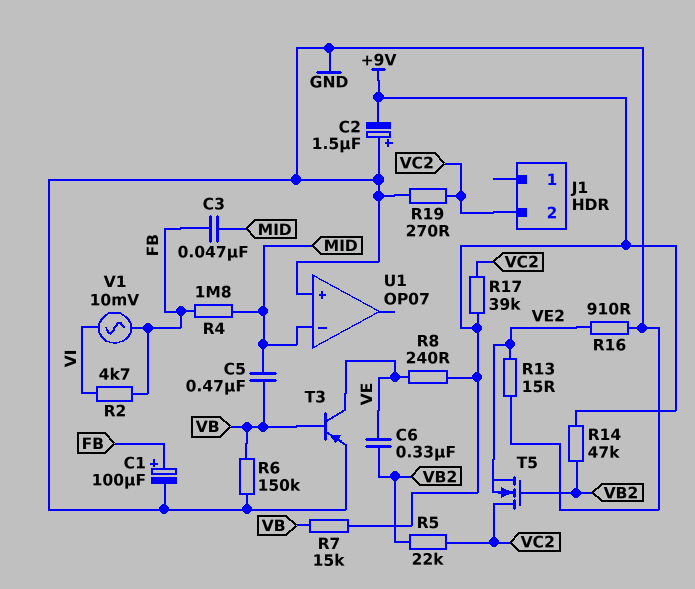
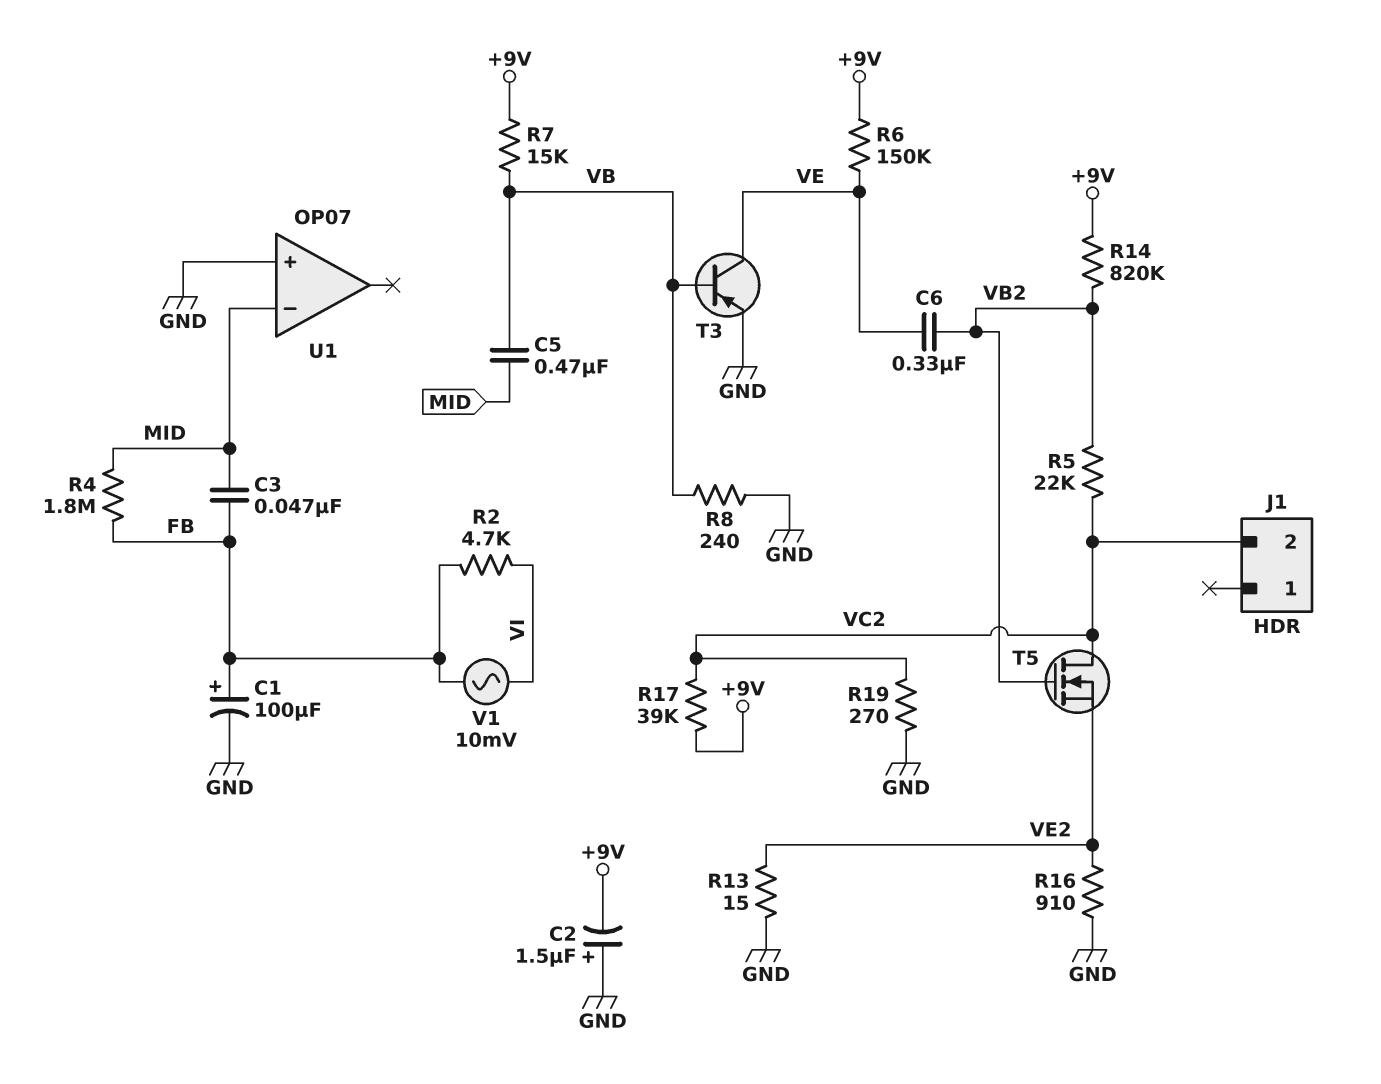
R6: 150k (GND, VB) -> 150k (+9V, VE)
R8: 240 (+9V, VE) -> 240 (GND, VB)
R14: 47k (+9V, VB2) -> 820k (+9V, VB2)

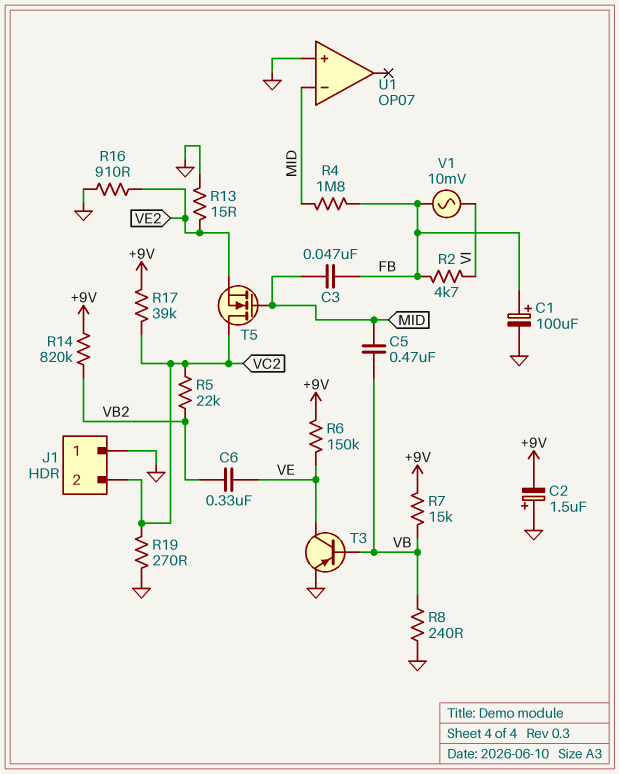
J1 pin 1: none -> GND
T5: NMOS (G VB2, D VC2, S VE2) -> NMOS (G MID, D VC2, S VE2)

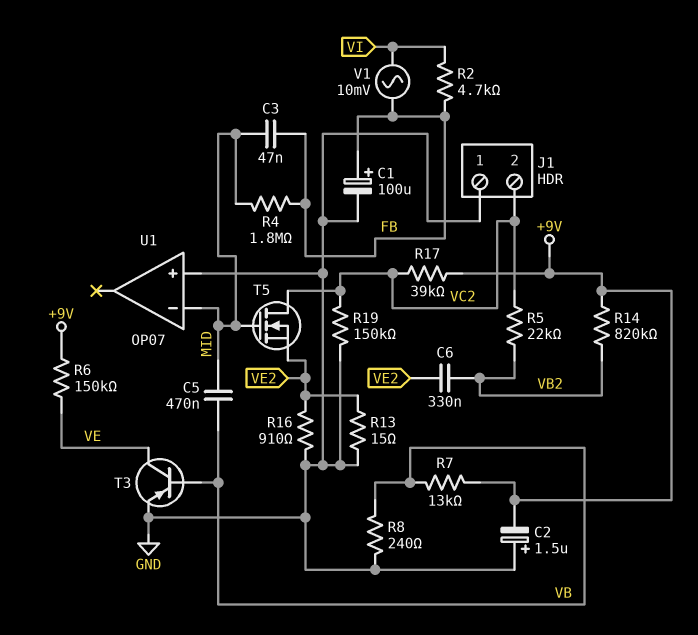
C6: 330nF (VB2, VE) -> 330nF (VB2, VE2)
R7: 15k (+9V, VB) -> 13k (+9V, VB)
R19: 270 (GND, VC2) -> 150k (GND, VC2)

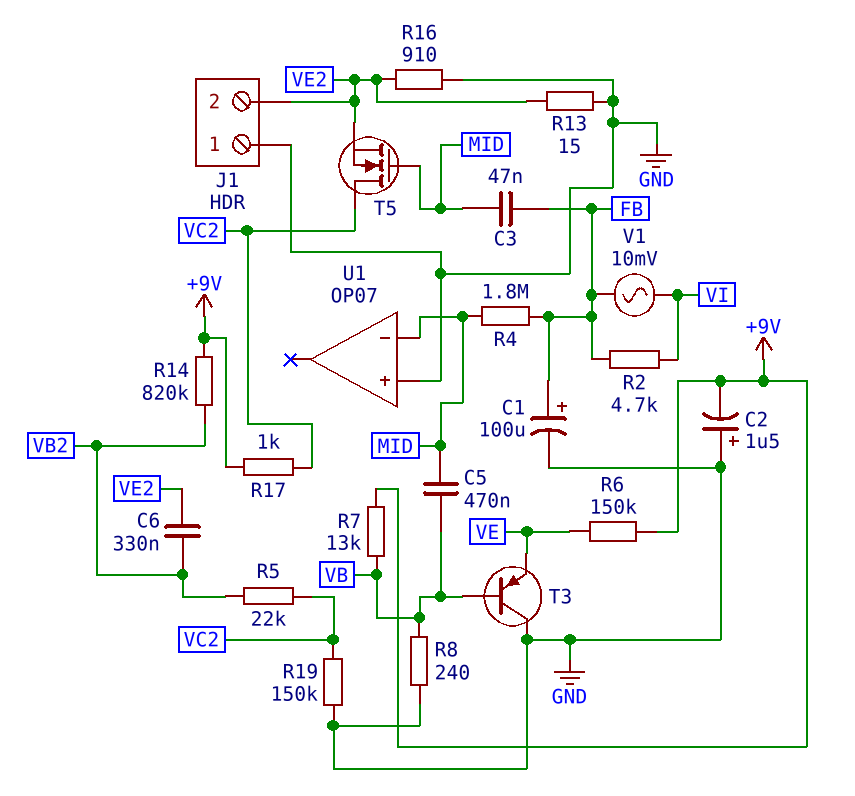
J1 pin 2: VC2 -> VE2
R17: 39k (+9V, VC2) -> 1k (+9V, VC2)
T3: PNP (B VB, C VE, E GND) -> PNP (B VB, C GND, E VE)

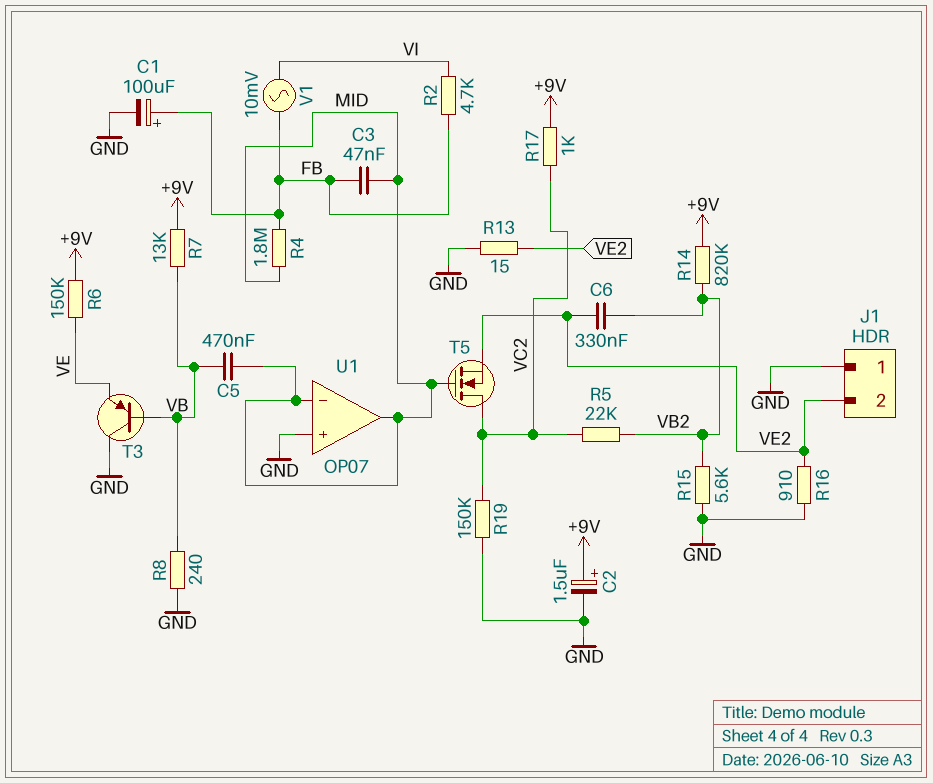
C2: 1.5uF (plus GND, minus +9V) -> 1.5uF (plus +9V, minus GND)
R15: none -> 5.6k (GND, VB2)
U1 pin out: none -> MID

